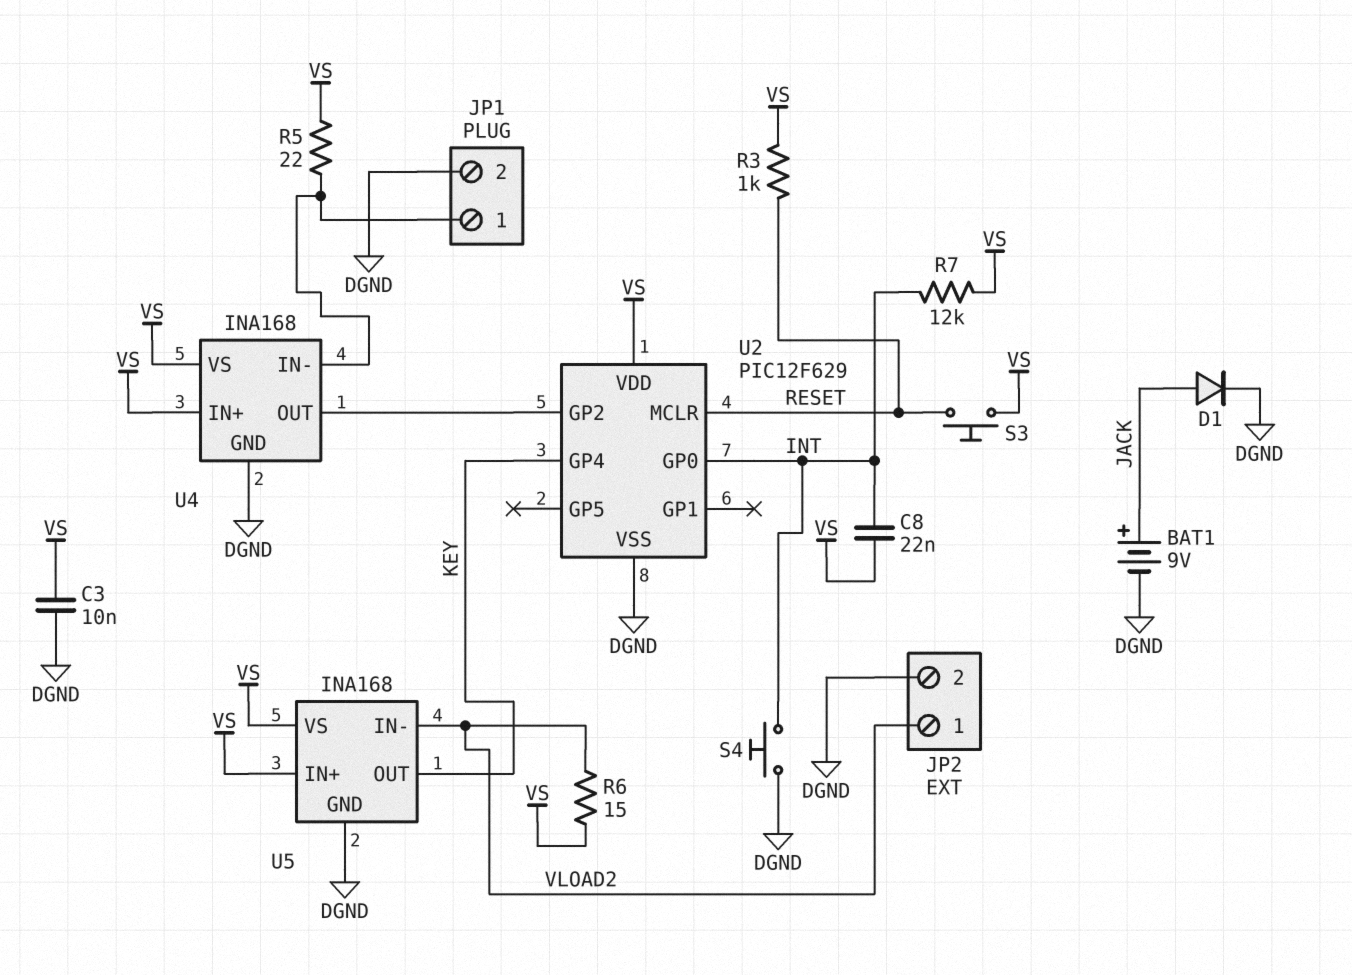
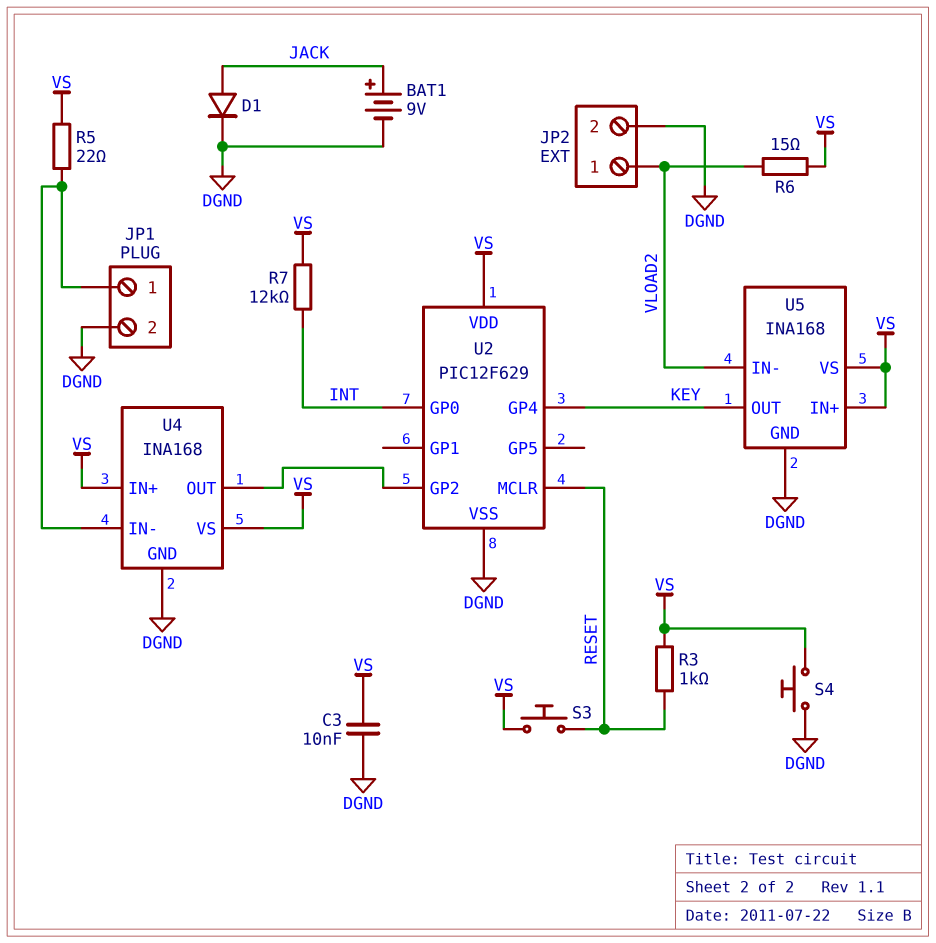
C8: 22nF (INT, VS) -> none
S4: button (DGND, INT) -> button (DGND, VS)

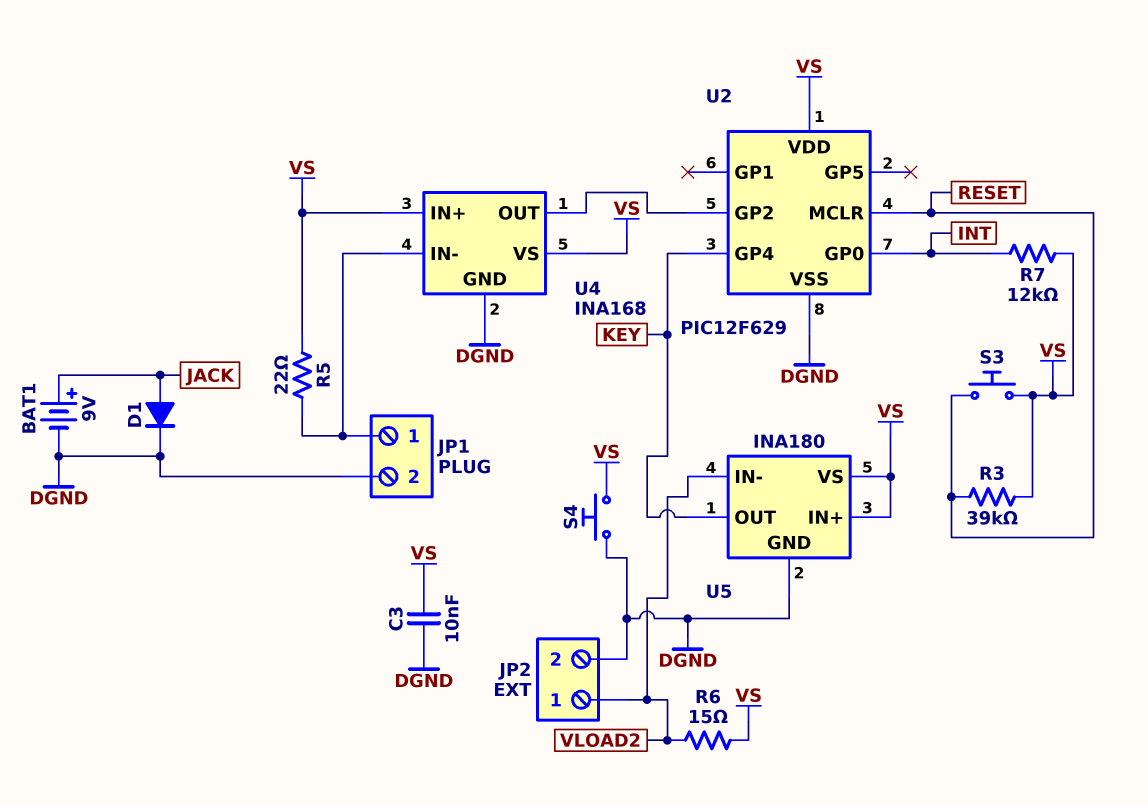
R3: 1k (RESET, VS) -> 39k (RESET, VS)
U5: INA168 -> INA180

